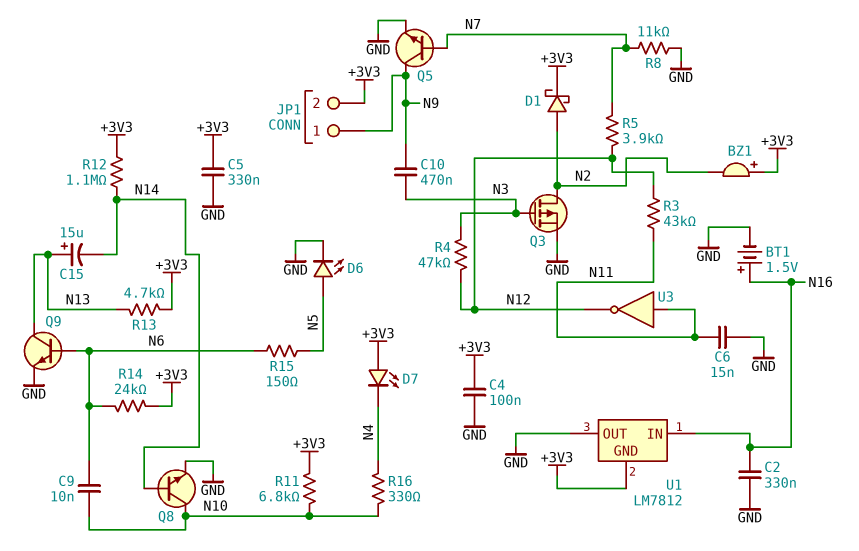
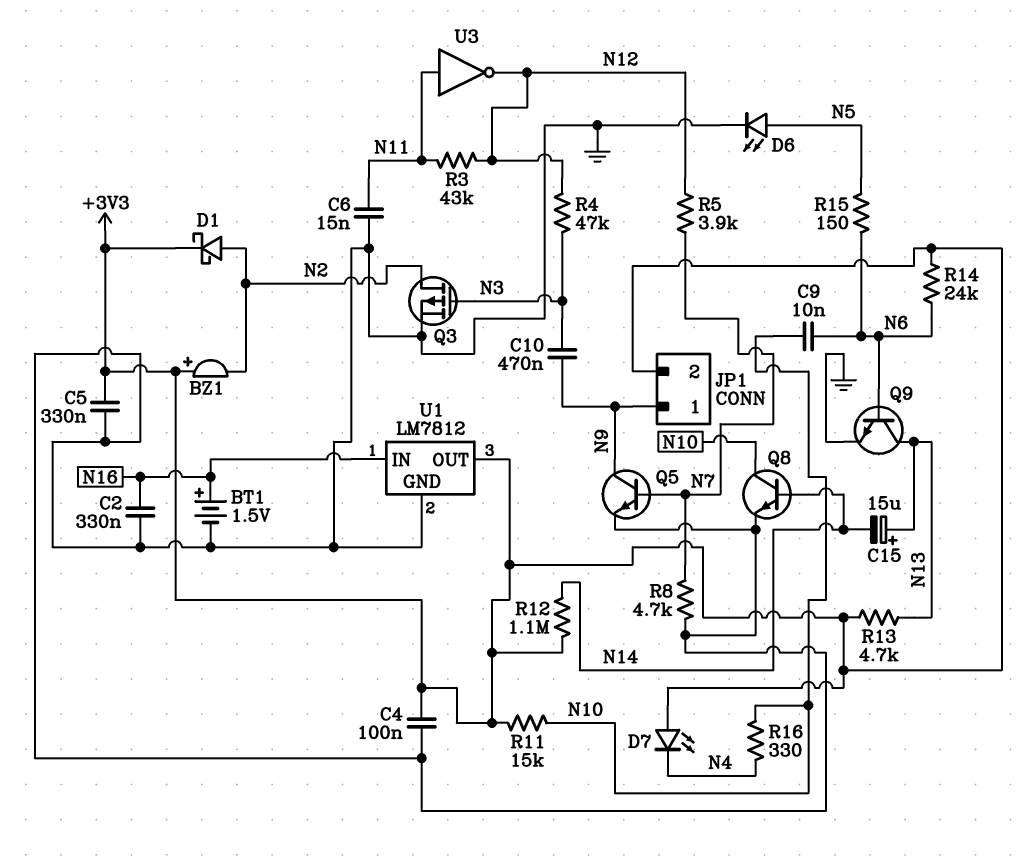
R8: 11k (GND, N7) -> 4.7k (GND, N7)
R11: 6.8k (+3V3, N10) -> 15k (+3V3, N10)
U1 pin GND: +3V3 -> GND
U1 pin OUT: GND -> +3V3

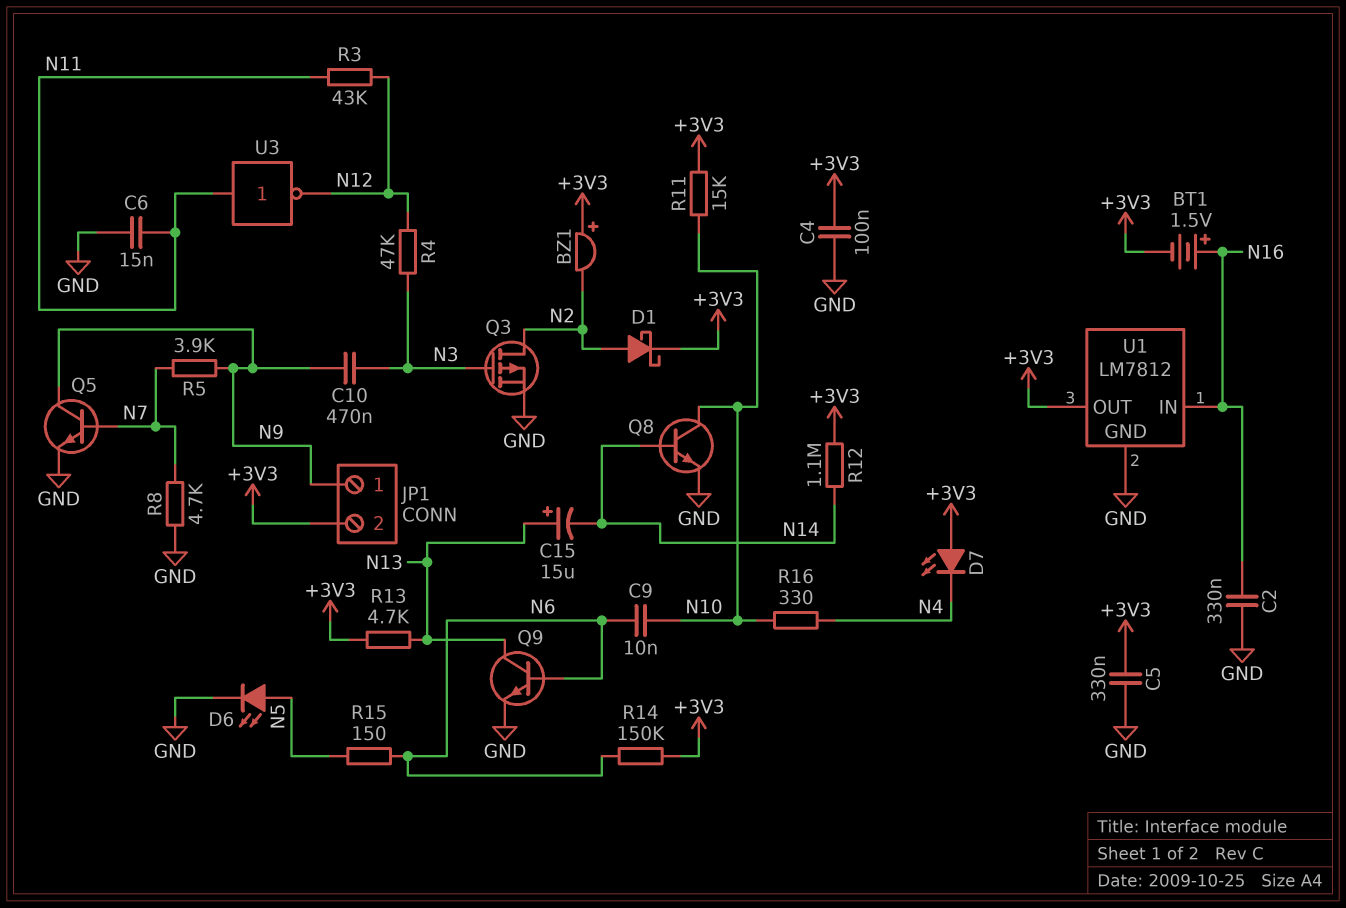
BT1: 1.5V (plus N16, minus GND) -> 1.5V (plus N16, minus +3V3)
R5: 3.9k (N7, N12) -> 3.9k (N7, N9)
R14: 24k (+3V3, N6) -> 150k (+3V3, N6)

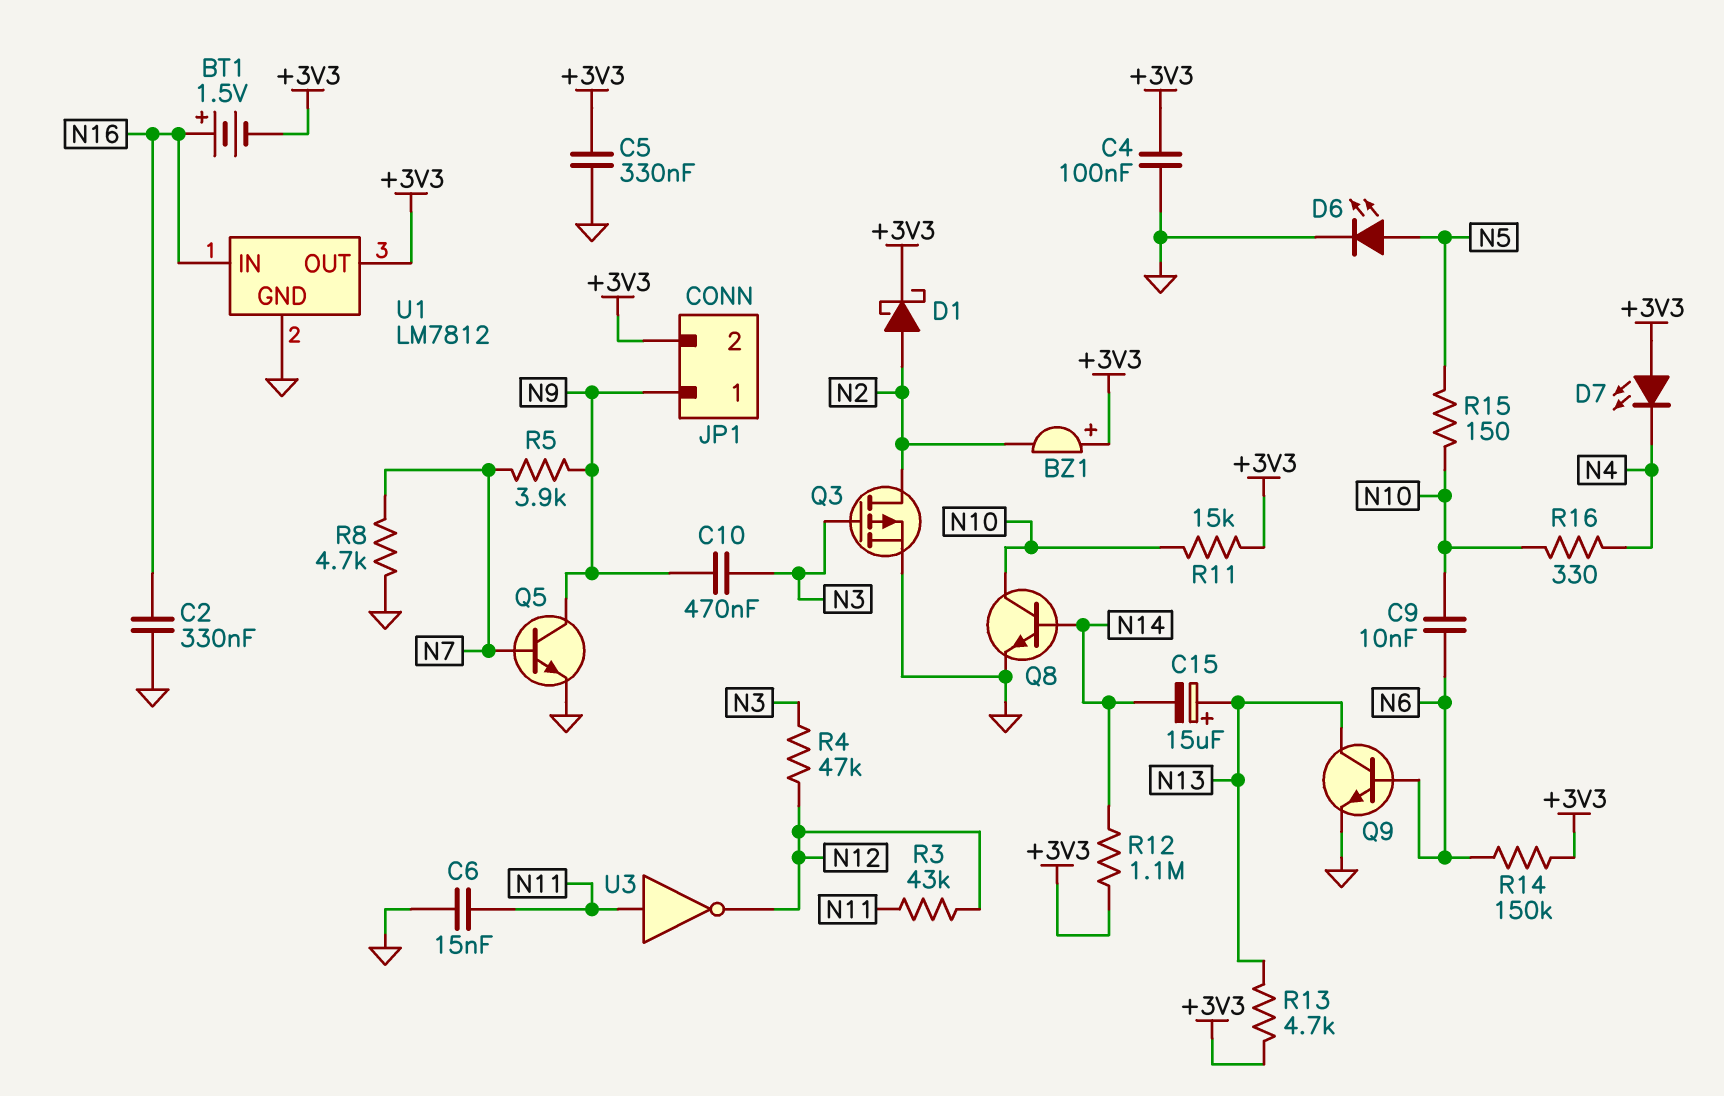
R15: 150 (N5, N6) -> 150 (N5, N10)

